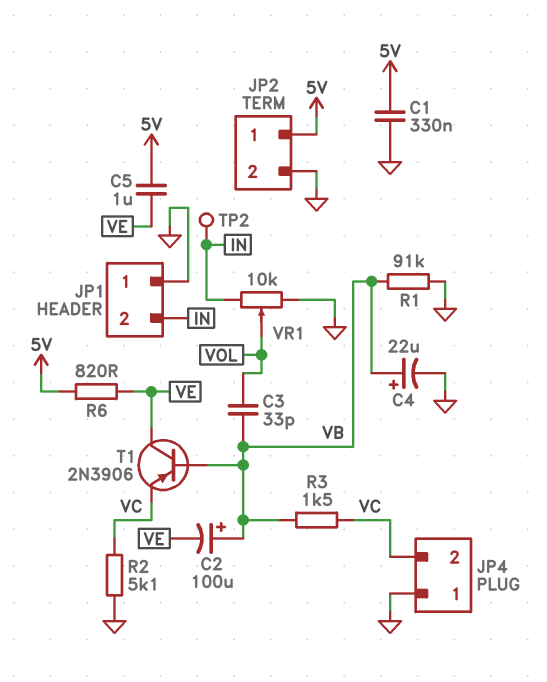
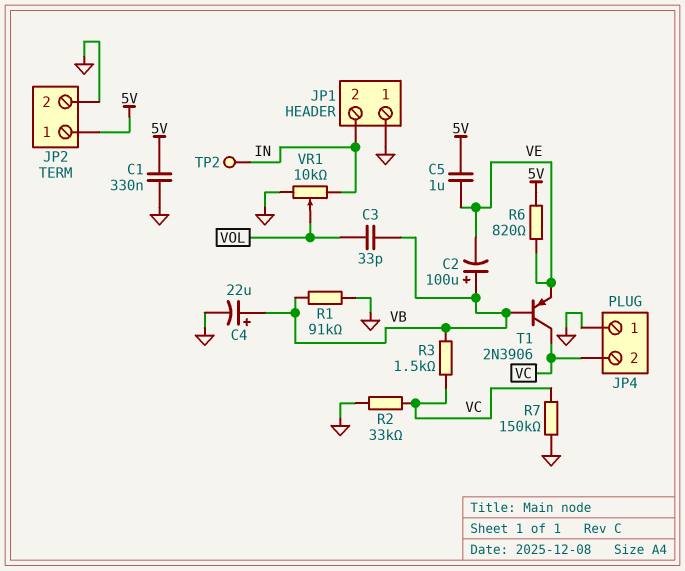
R2: 5.1k (GND, VC) -> 33k (GND, VC)
R7: none -> 150k (GND, VC)
T1: PNP 2N3906 (B VB, C VE, E VC) -> PNP 2N3906 (B VB, C VC, E VE)

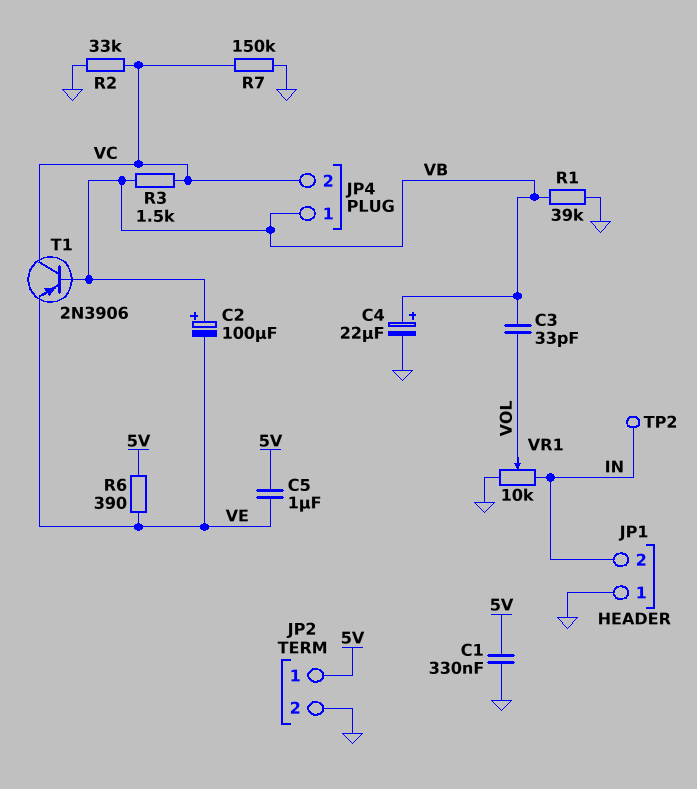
JP4 pin 1: GND -> VB
R1: 91k (GND, VB) -> 39k (GND, VB)
R6: 820 (5V, VE) -> 390 (5V, VE)

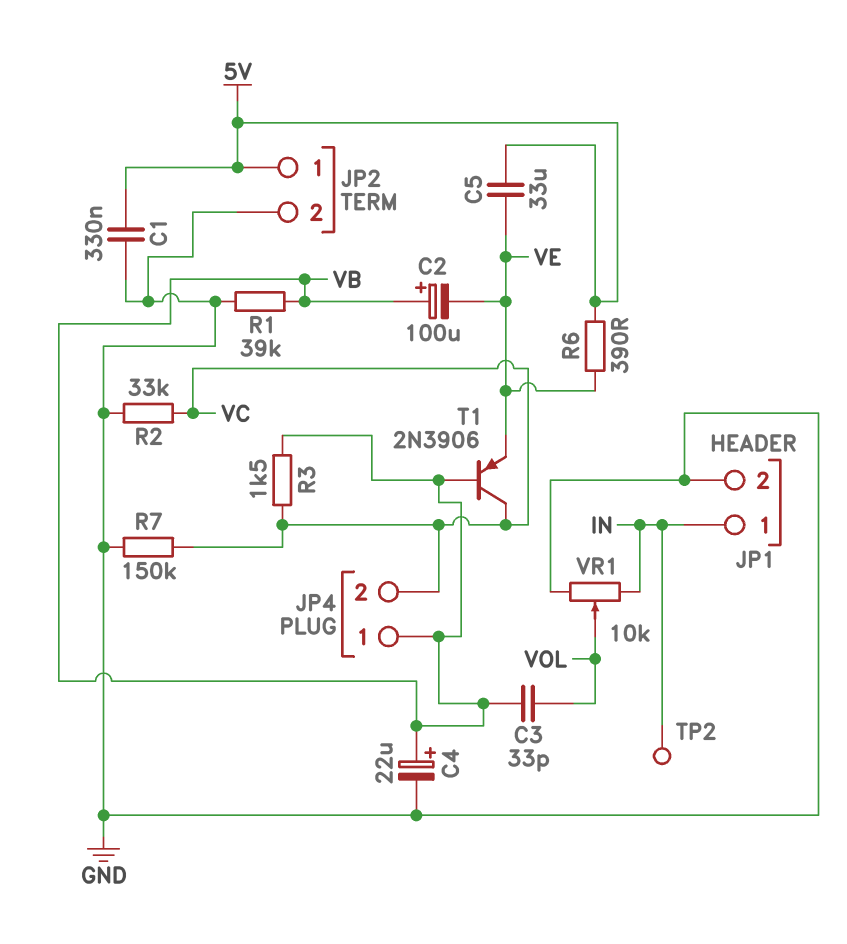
C5: 1uF (5V, VE) -> 33uF (5V, VE)
JP1 pin 1: GND -> IN
JP1 pin 2: IN -> GND

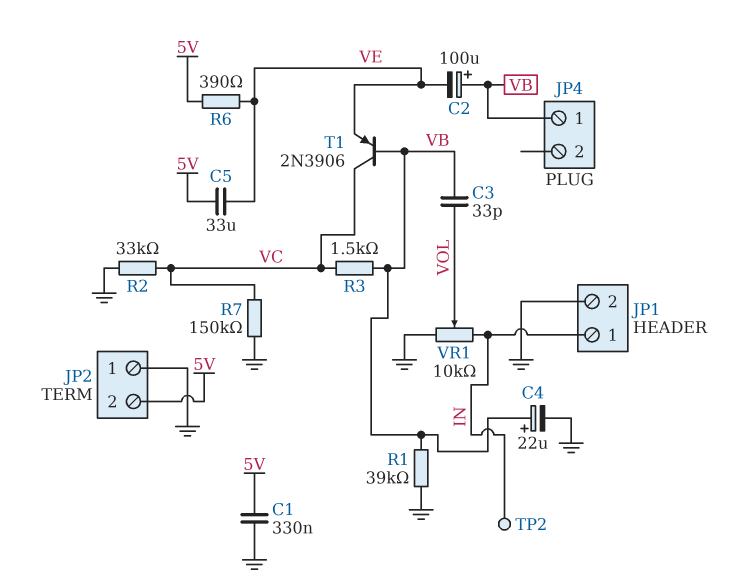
JP2 pin 1: 5V -> GND
JP2 pin 2: GND -> 5V
JP4 pin 2: VC -> none

